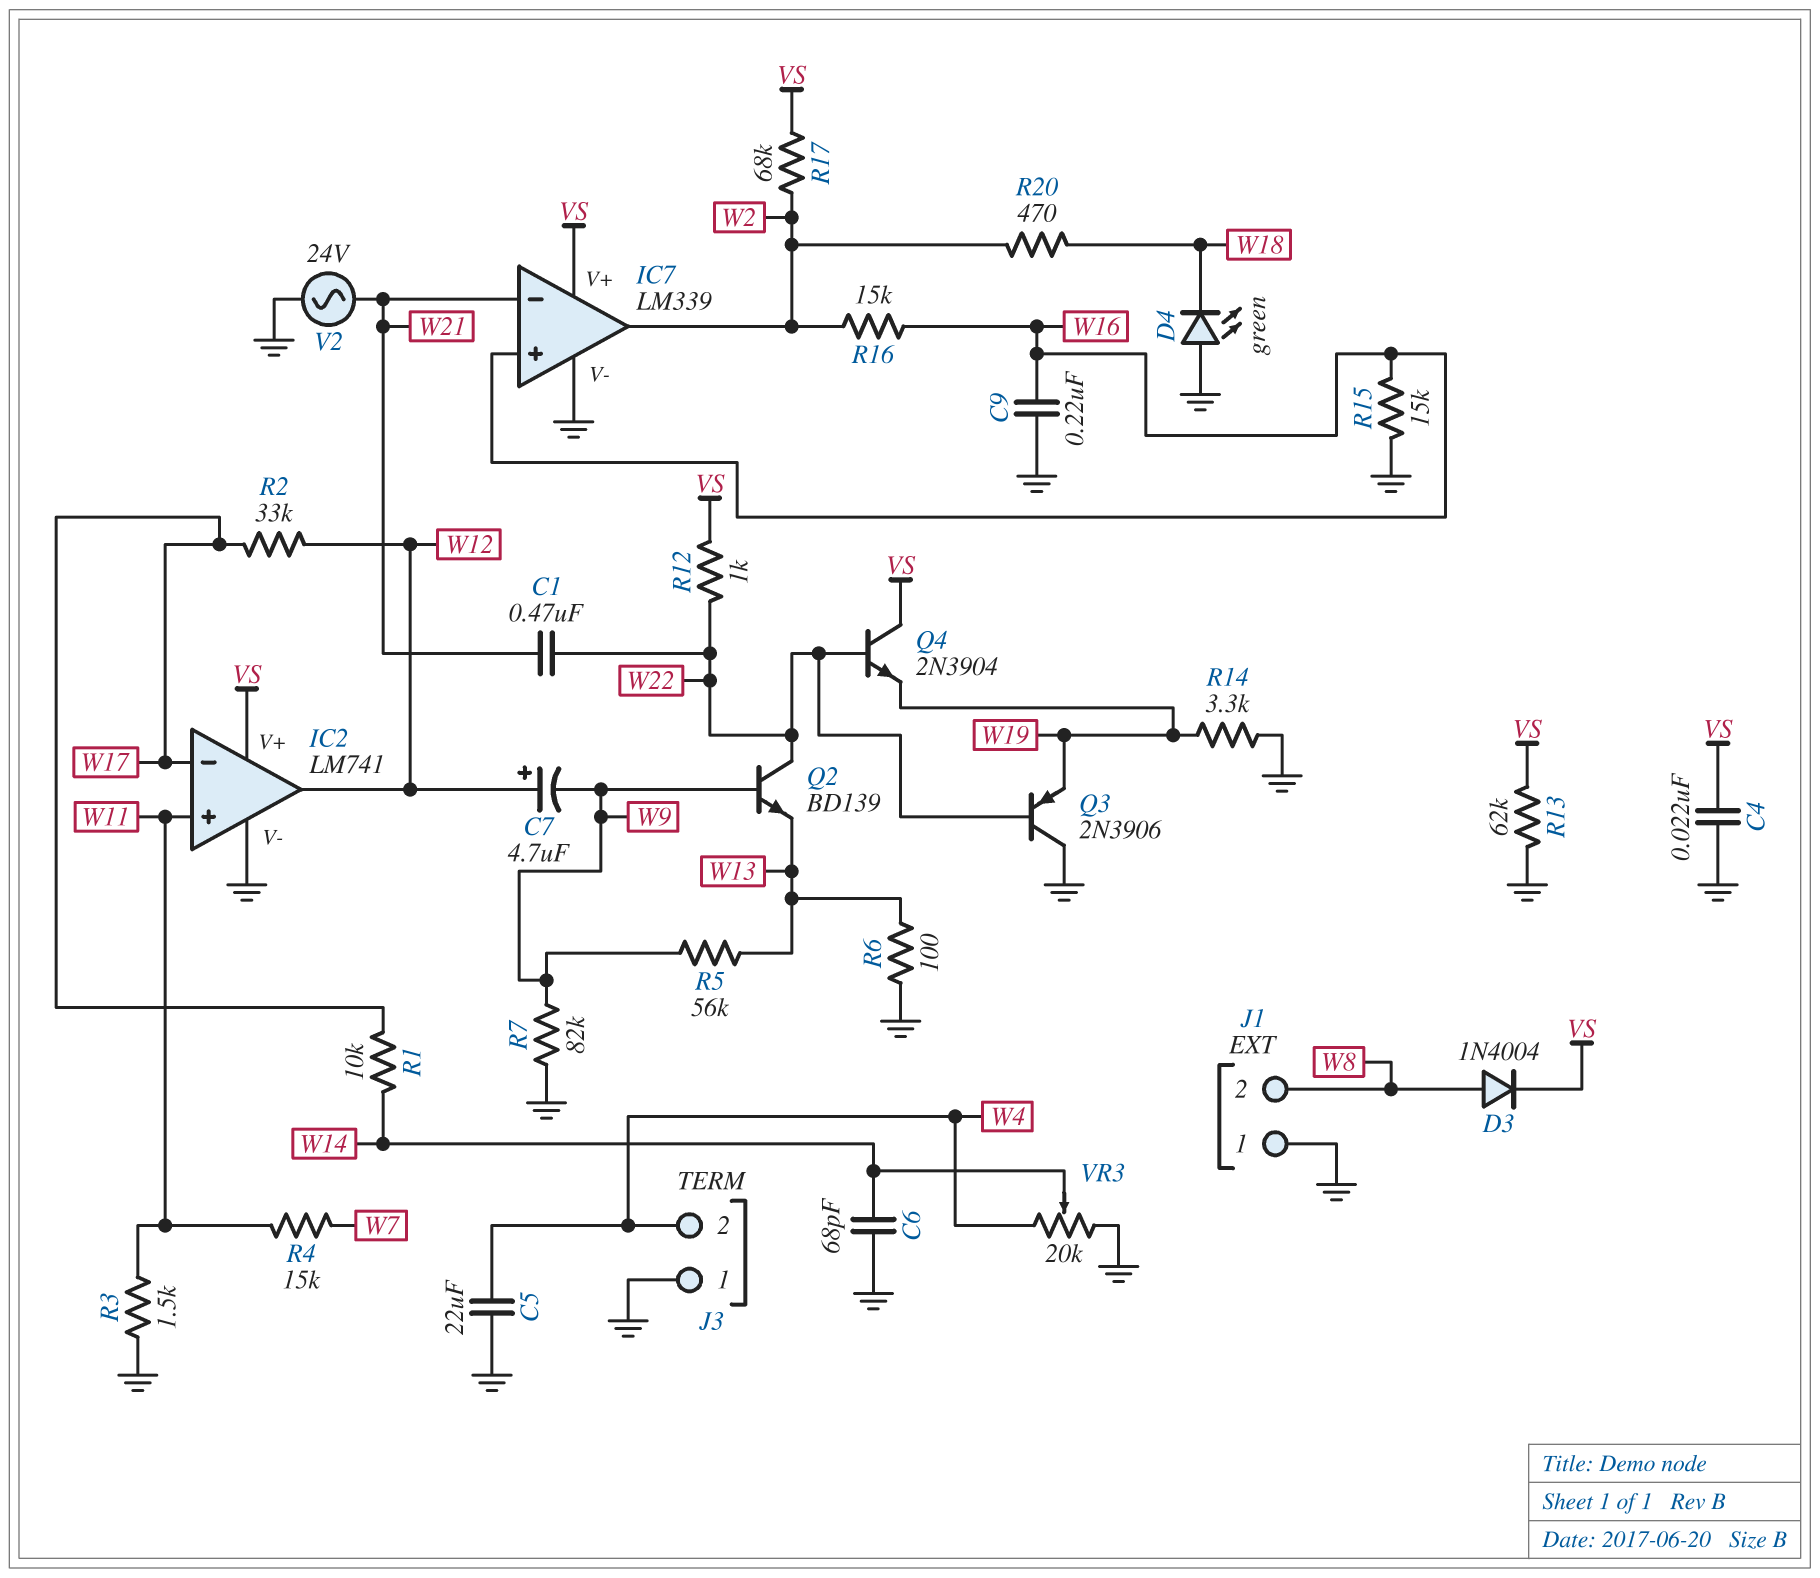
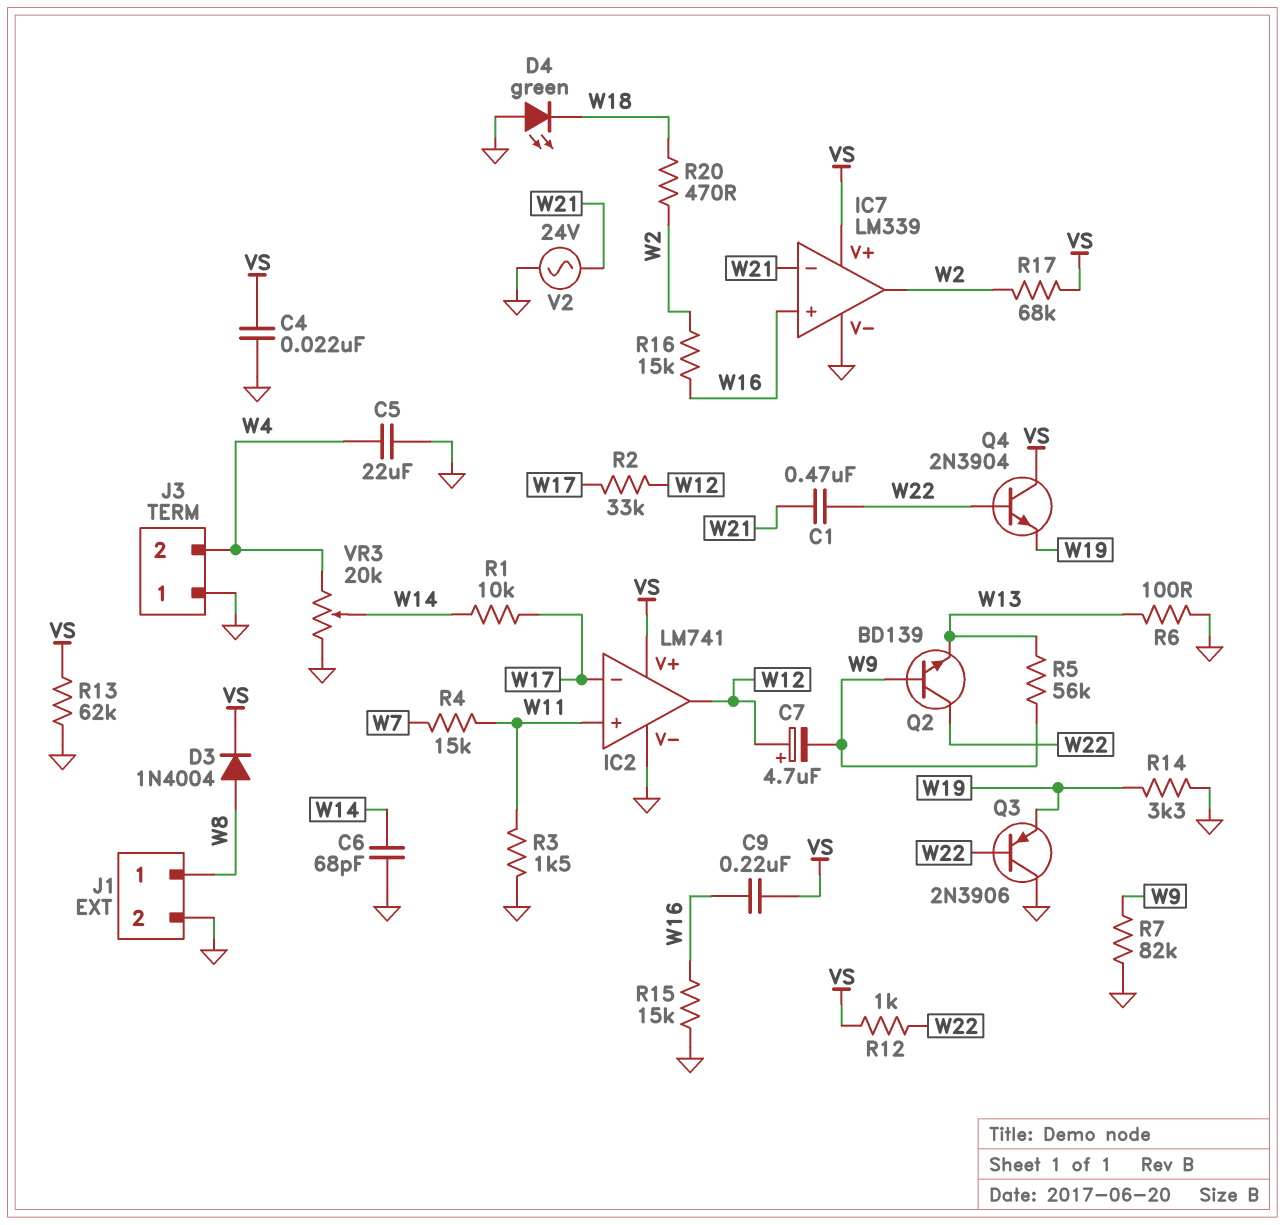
C9: 220nF (GND, W16) -> 220nF (VS, W16)
J1 pin 1: GND -> W8
J1 pin 2: W8 -> GND

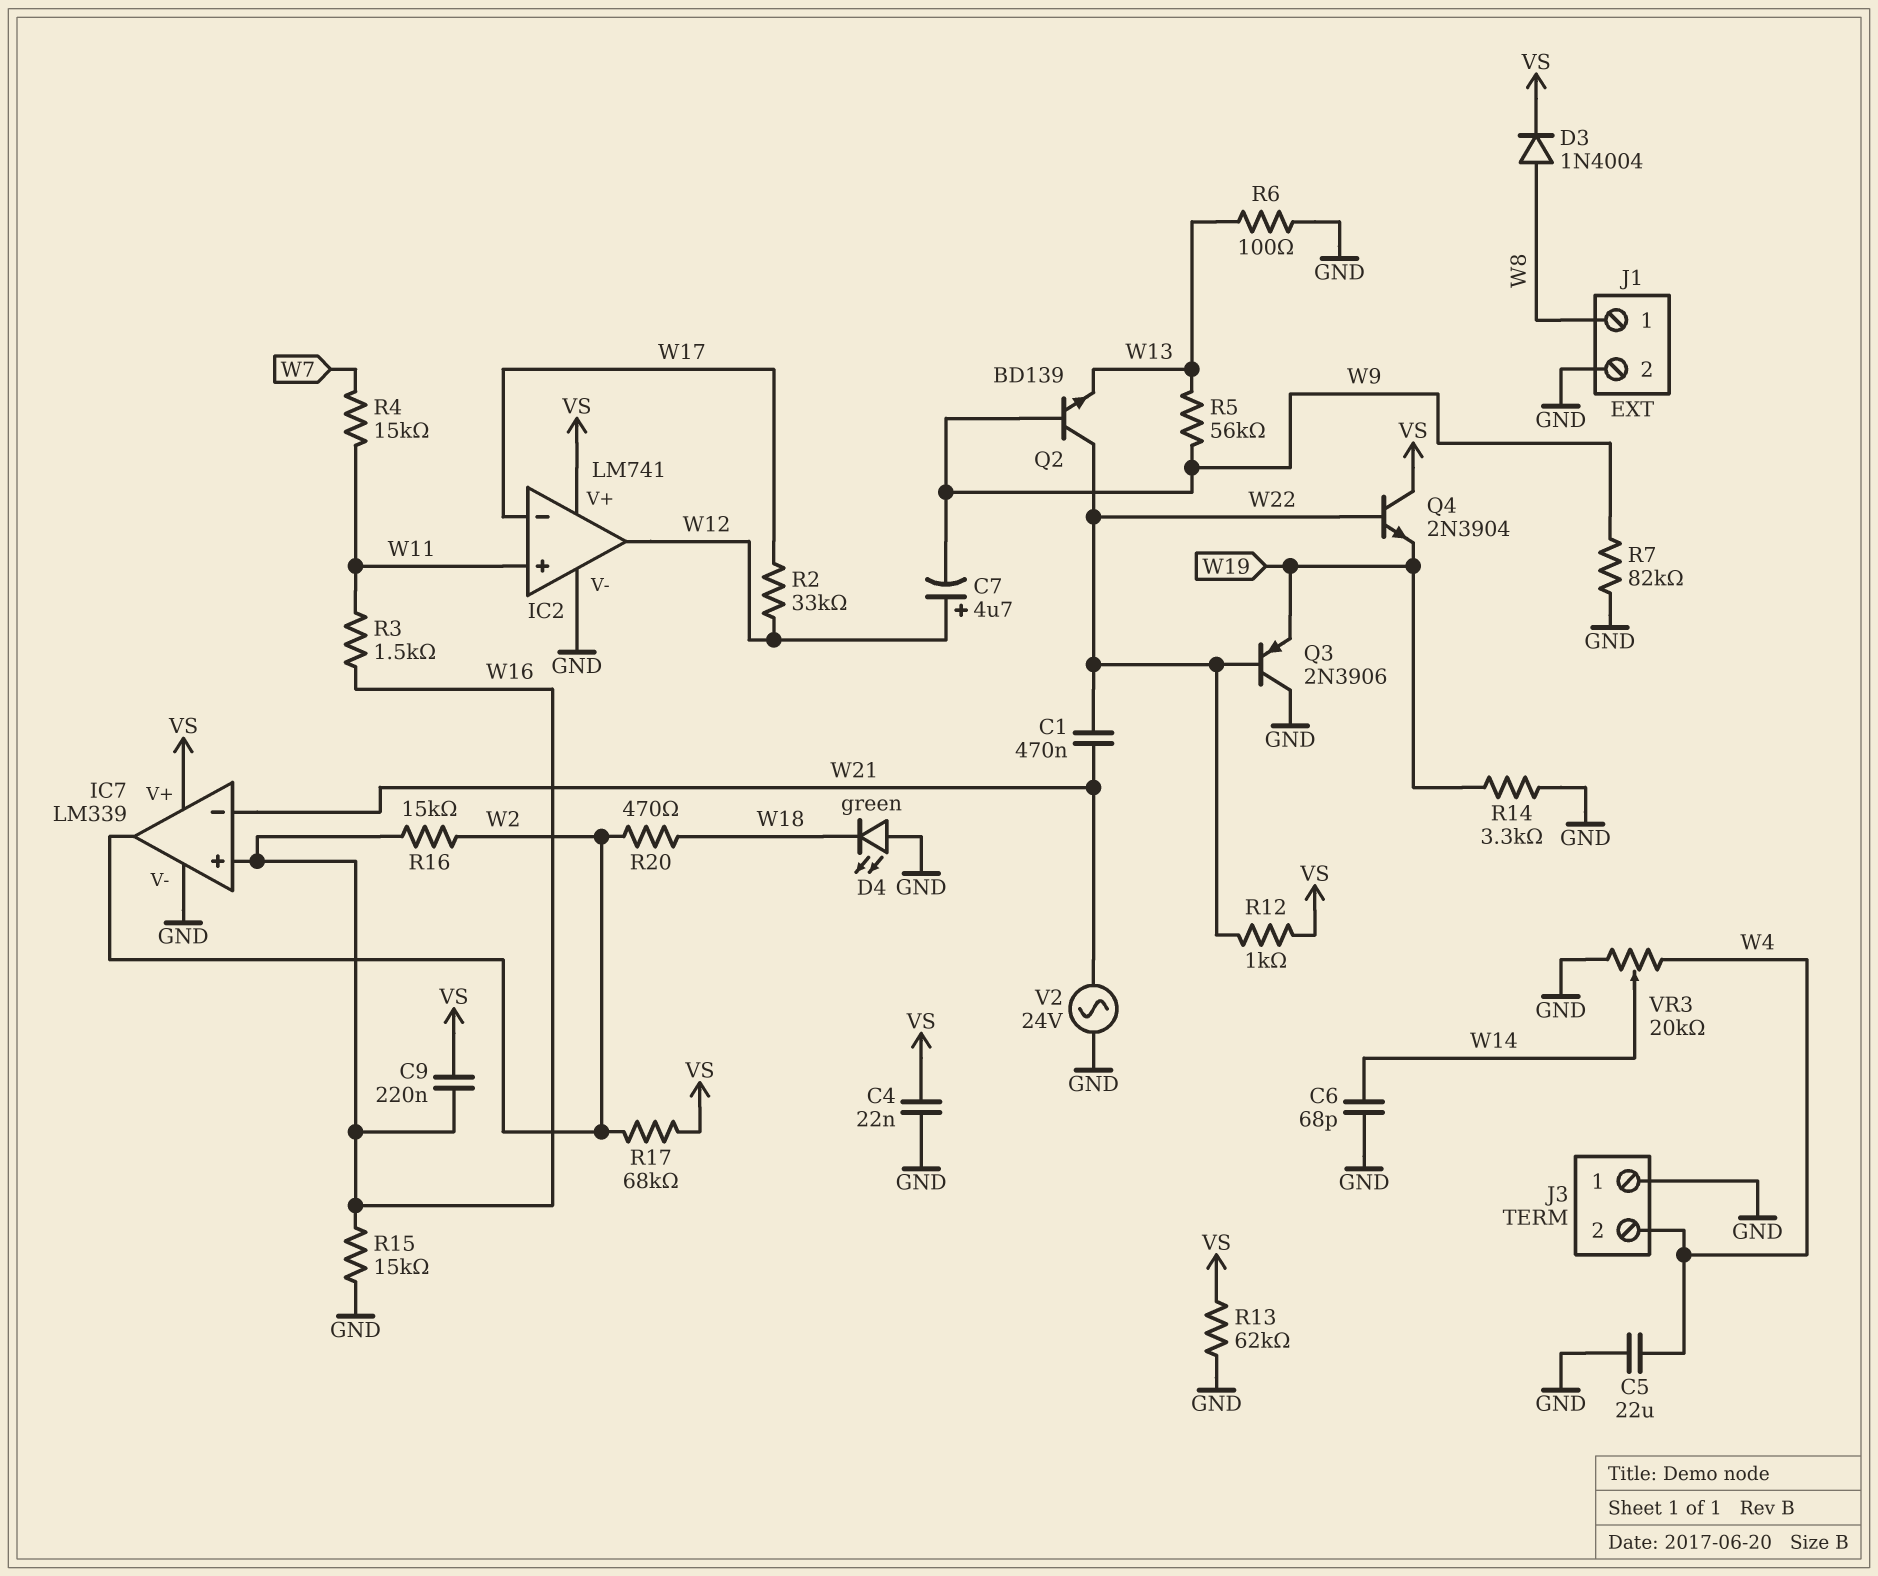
R1: 10k (W14, W17) -> none
R3: 1.5k (GND, W11) -> 1.5k (W11, W16)

